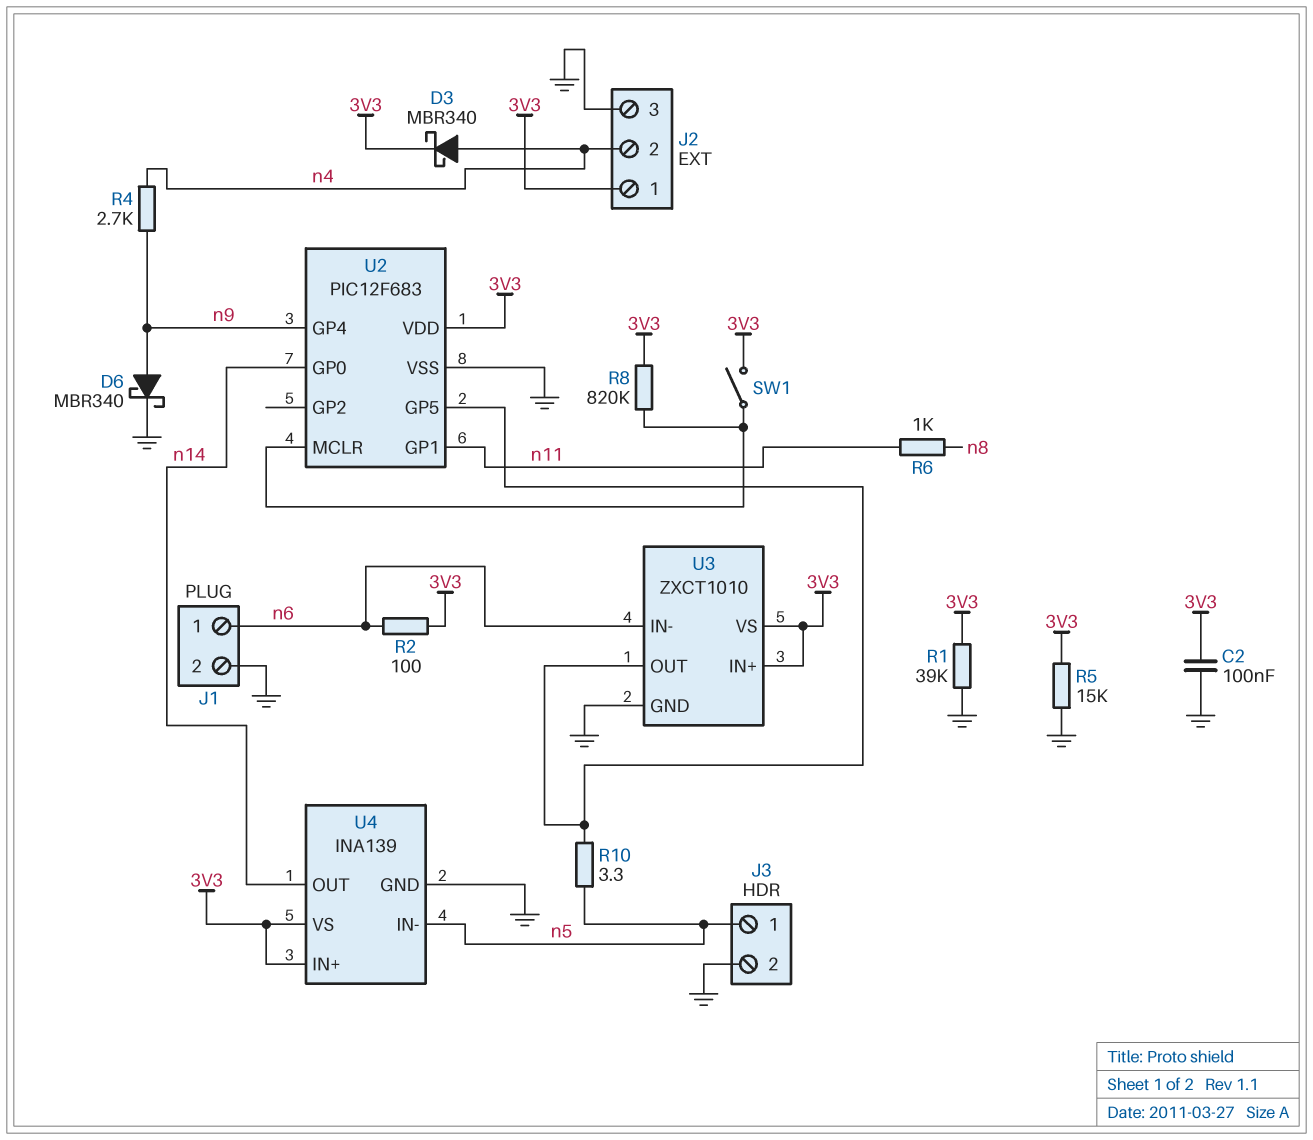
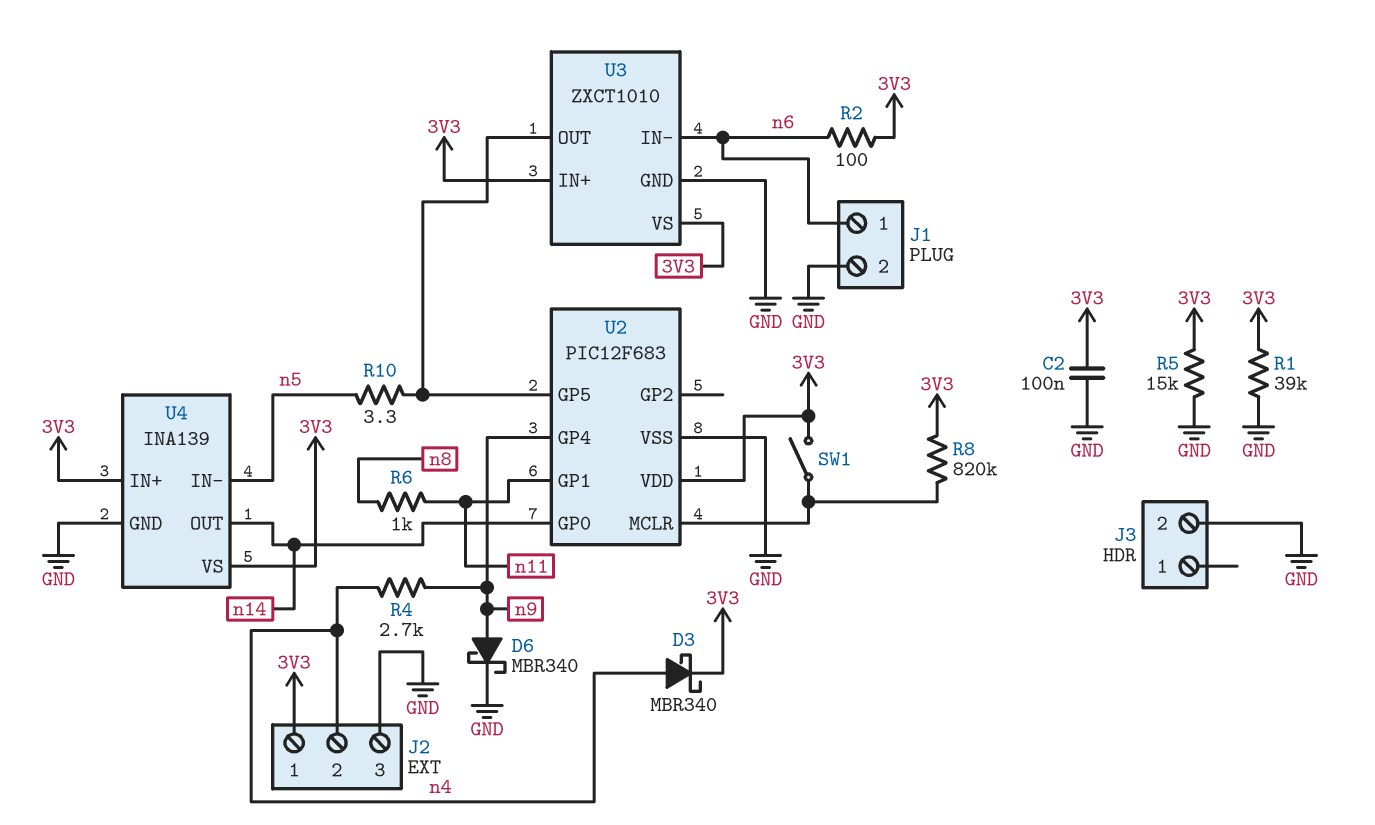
J3 pin 1: n5 -> none

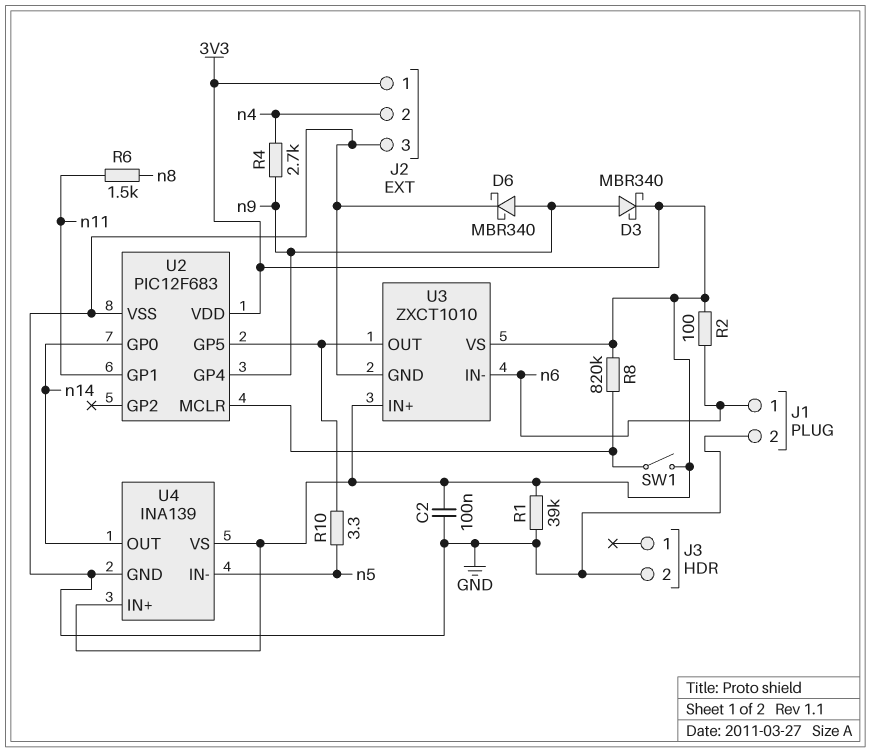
D3: schottky MBR340 (A n4, K 3V3) -> schottky MBR340 (A n9, K 3V3)
R5: 15k (3V3, GND) -> none
R6: 1k (n8, n11) -> 1.5k (n8, n11)

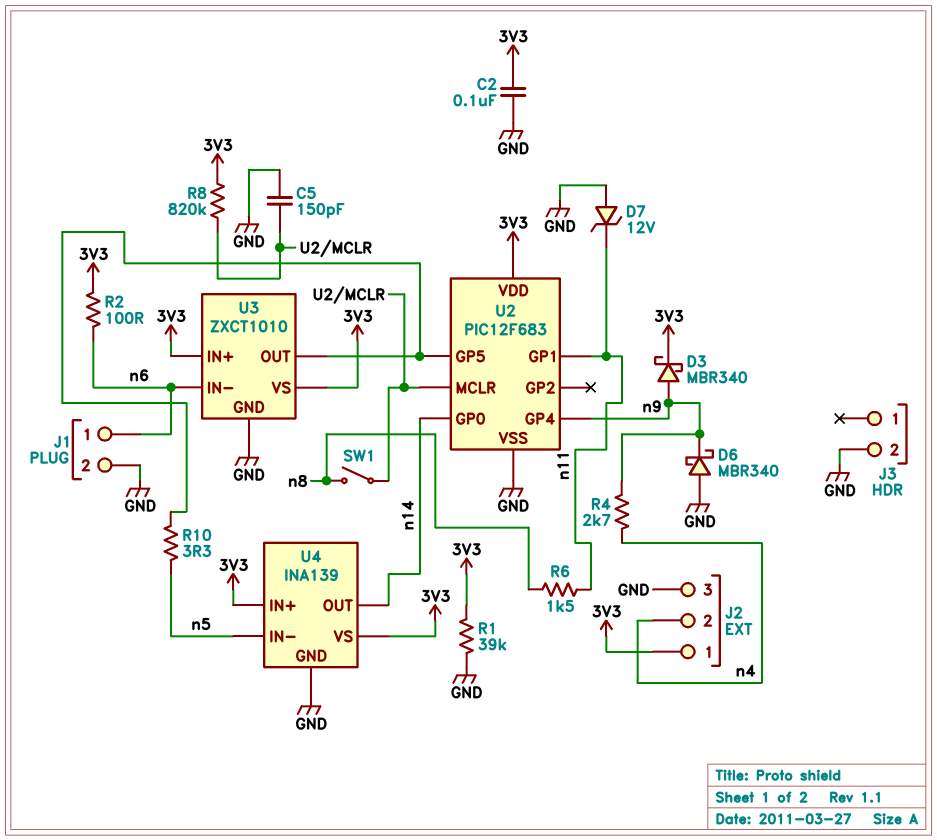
C5: none -> 150pF (GND, U2/MCLR)
D6: schottky MBR340 (A n9, K GND) -> schottky MBR340 (A GND, K n9)
D7: none -> zener 12V (A GND, K n11)
SW1: switch (3V3, U2/MCLR) -> switch (U2/MCLR, n8)

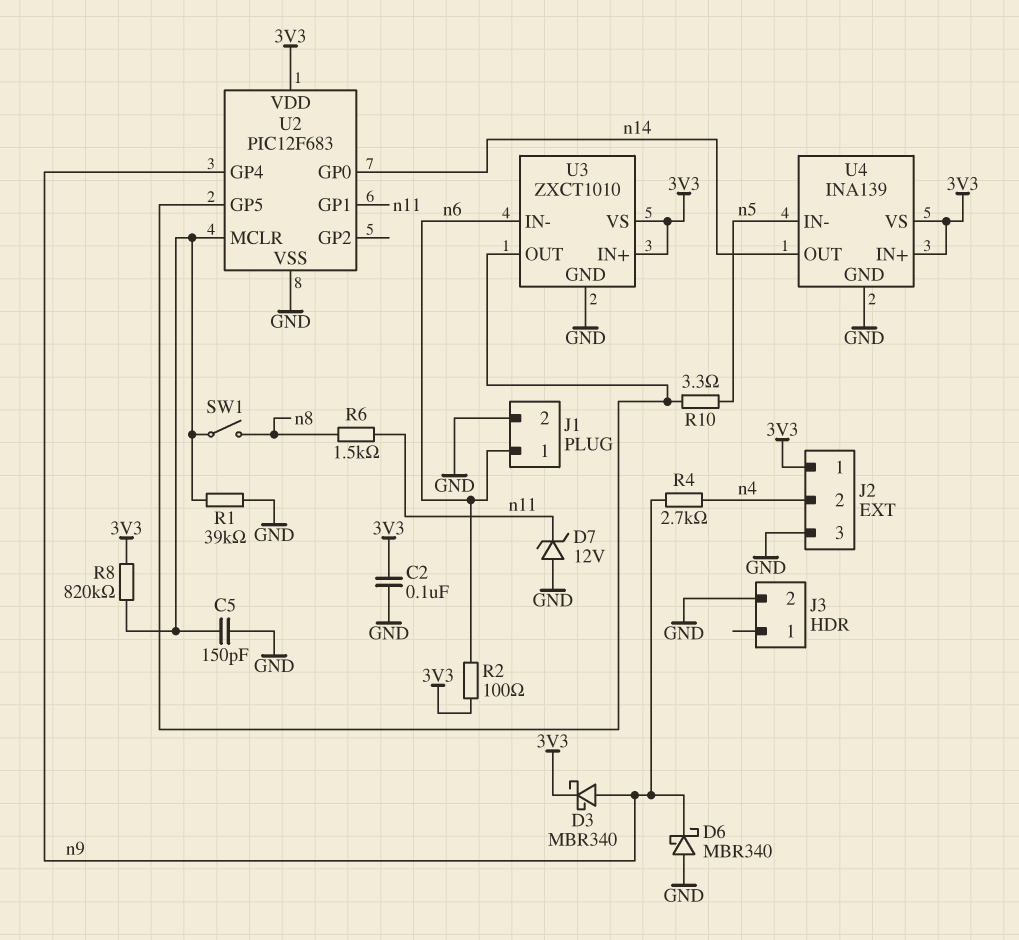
R1: 39k (3V3, GND) -> 39k (GND, U2/MCLR)

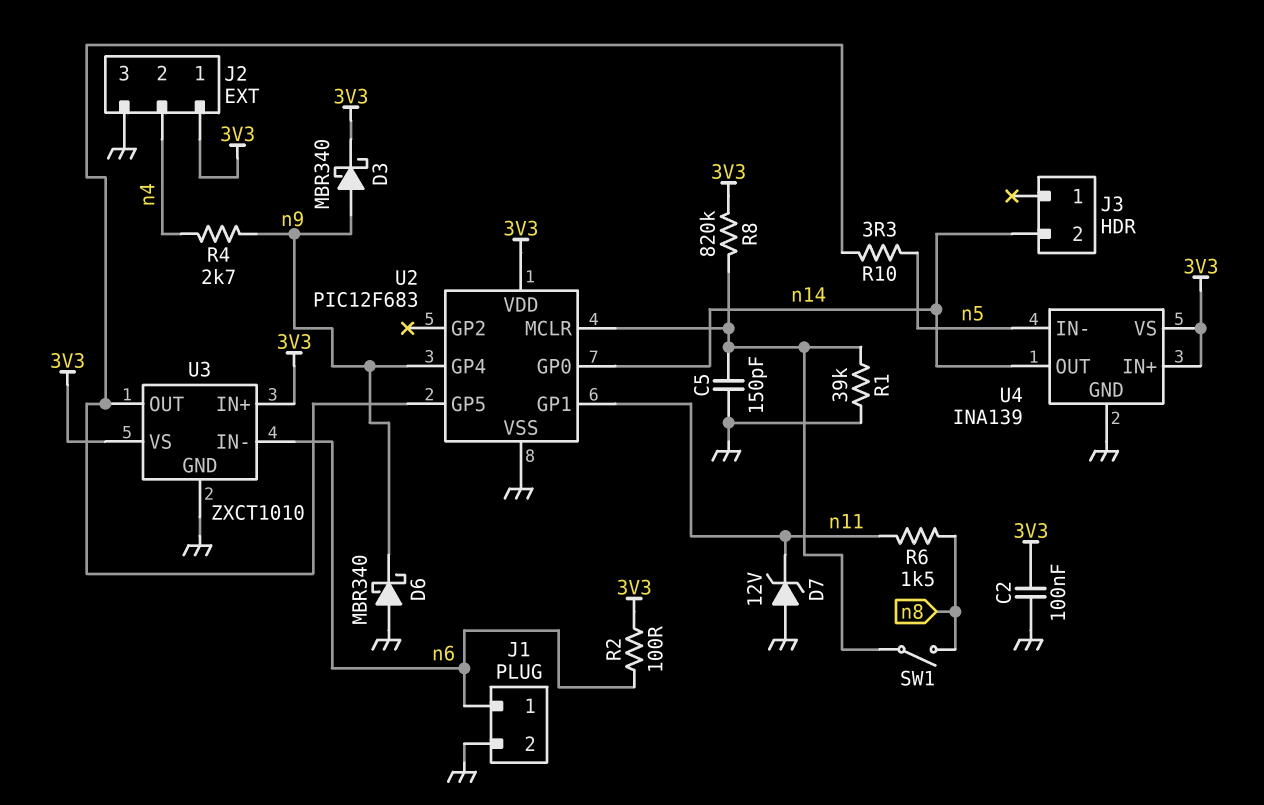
J3 pin 2: GND -> n14

